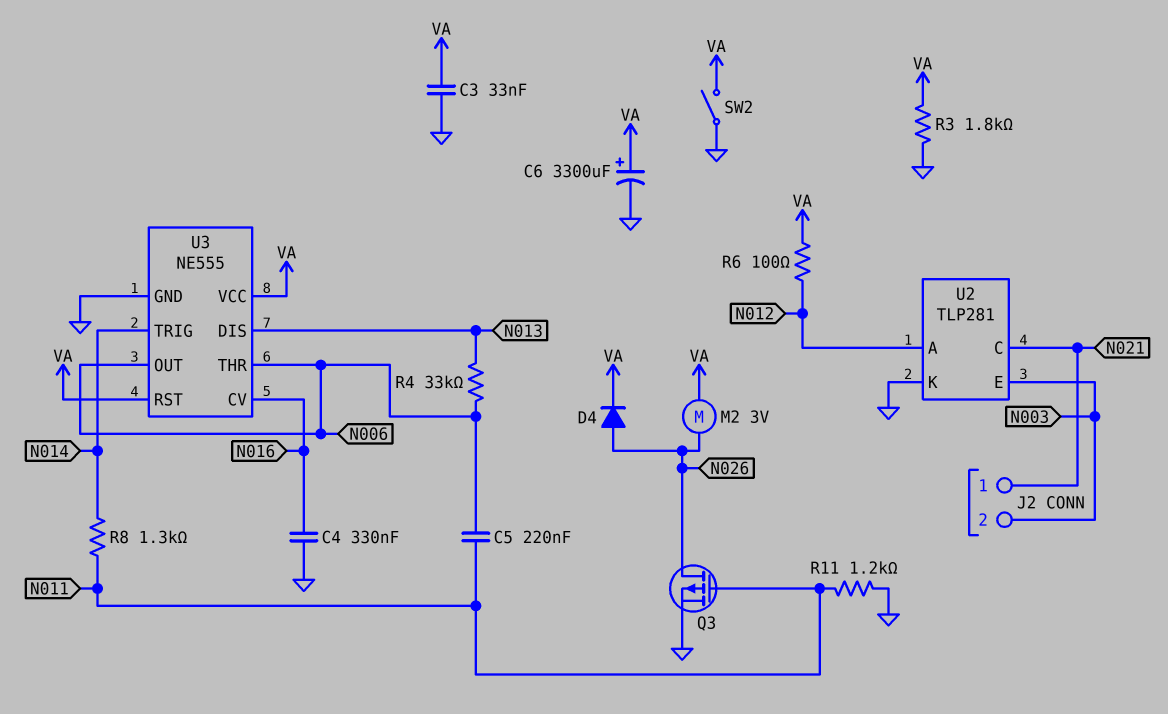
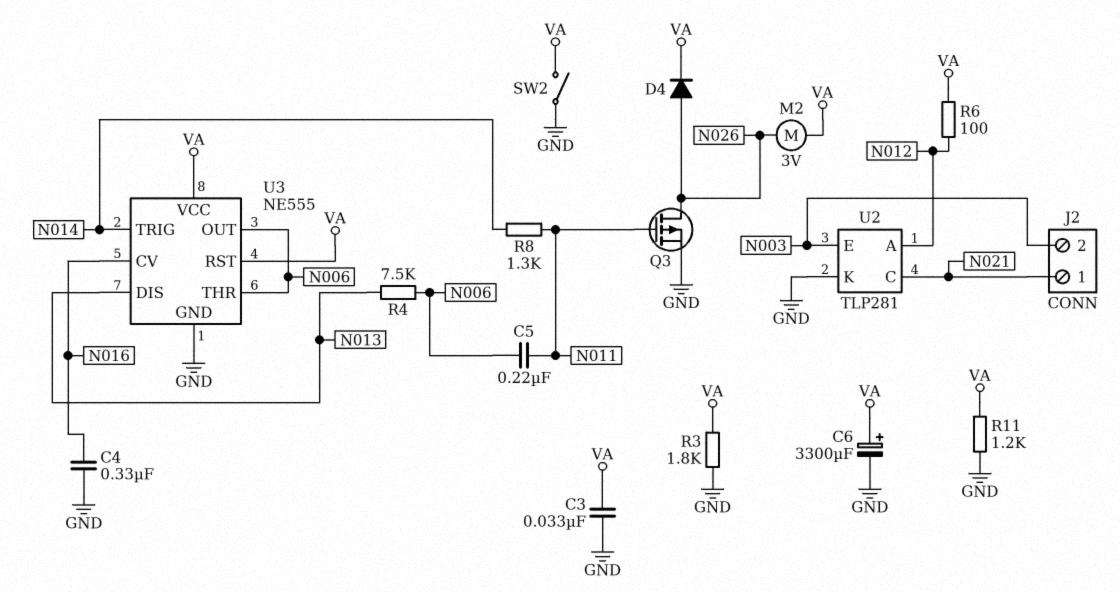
R4: 33k (N006, N013) -> 7.5k (N006, N013)
R11: 1.2k (GND, N011) -> 1.2k (GND, VA)

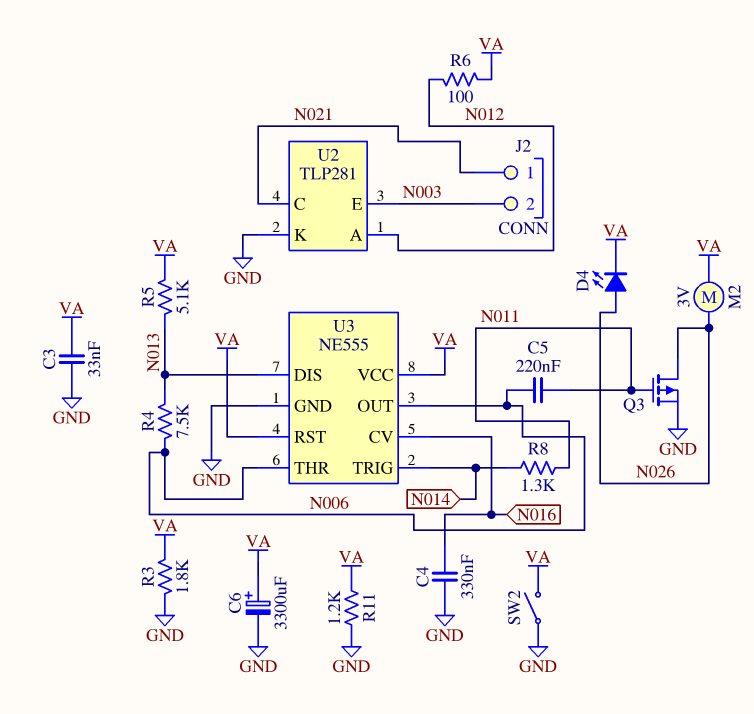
D4: diode (A N026, K VA) -> LED (A N026, K VA)
R5: none -> 5.1k (N013, VA)

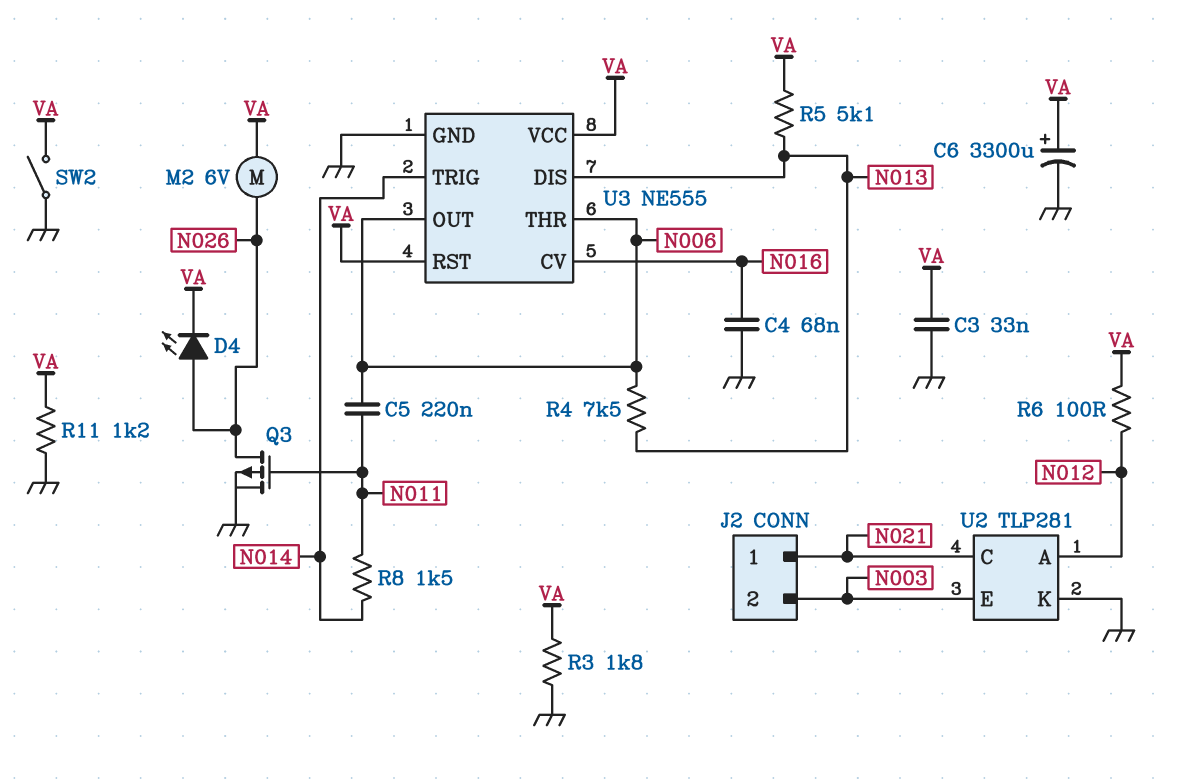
C4: 330nF (GND, N016) -> 68nF (GND, N016)
M2: motor 3V (N026, VA) -> motor 6V (N026, VA)
R8: 1.3k (N011, N014) -> 1.5k (N011, N014)

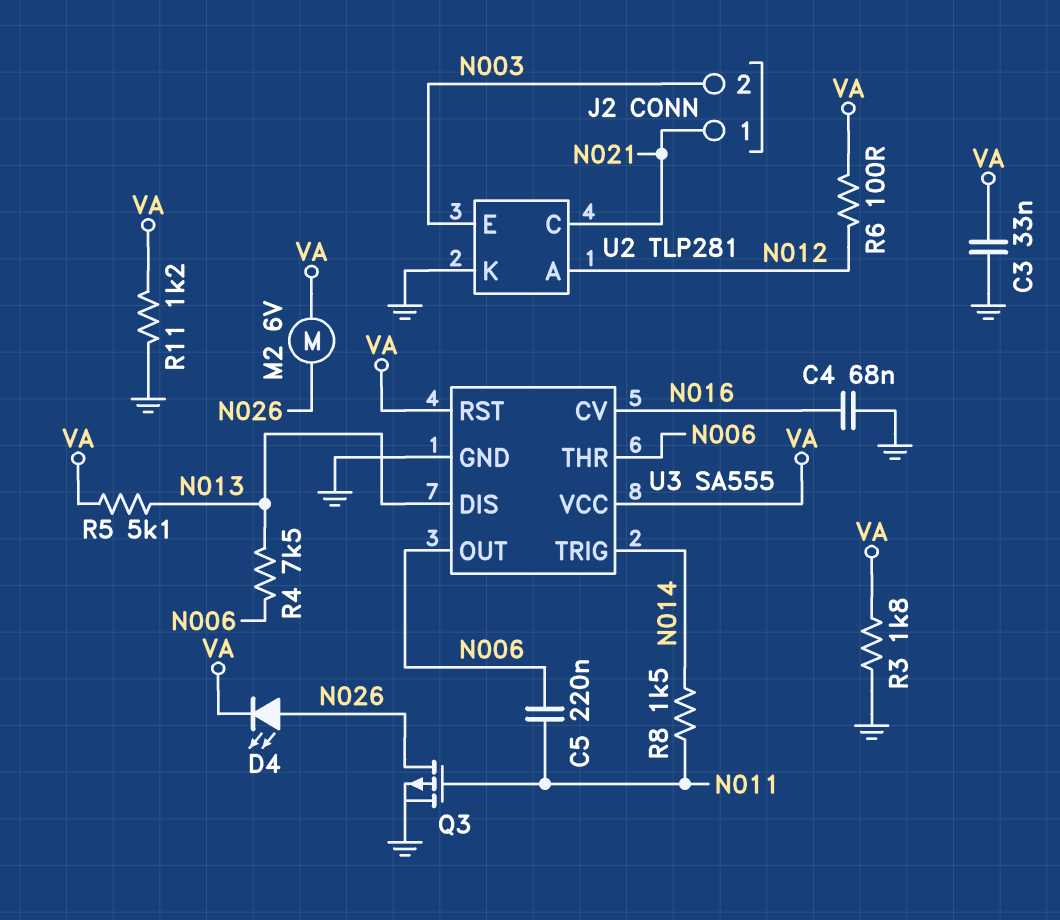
C6: 3300uF (plus VA, minus GND) -> none
SW2: switch (GND, VA) -> none
U3: NE555 -> SA555

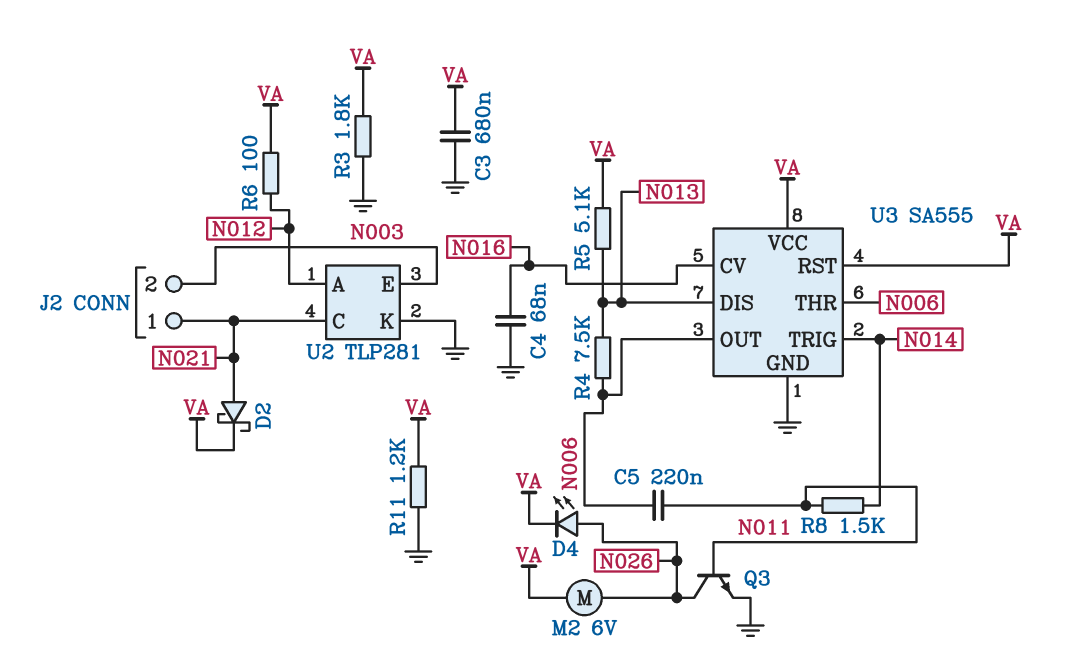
C3: 33nF (GND, VA) -> 680nF (GND, VA)
D2: none -> schottky (A N021, K VA)
Q3: PMOS (G N011, D N026, S GND) -> NPN (B N011, C N026, E GND)

